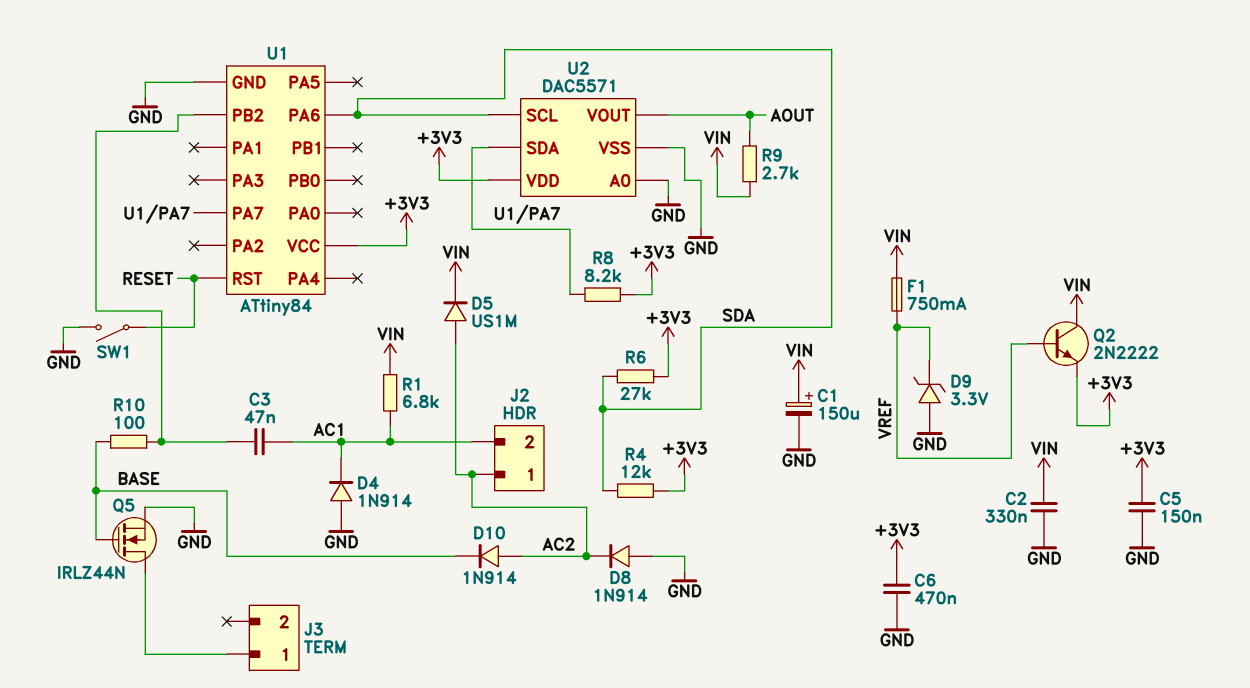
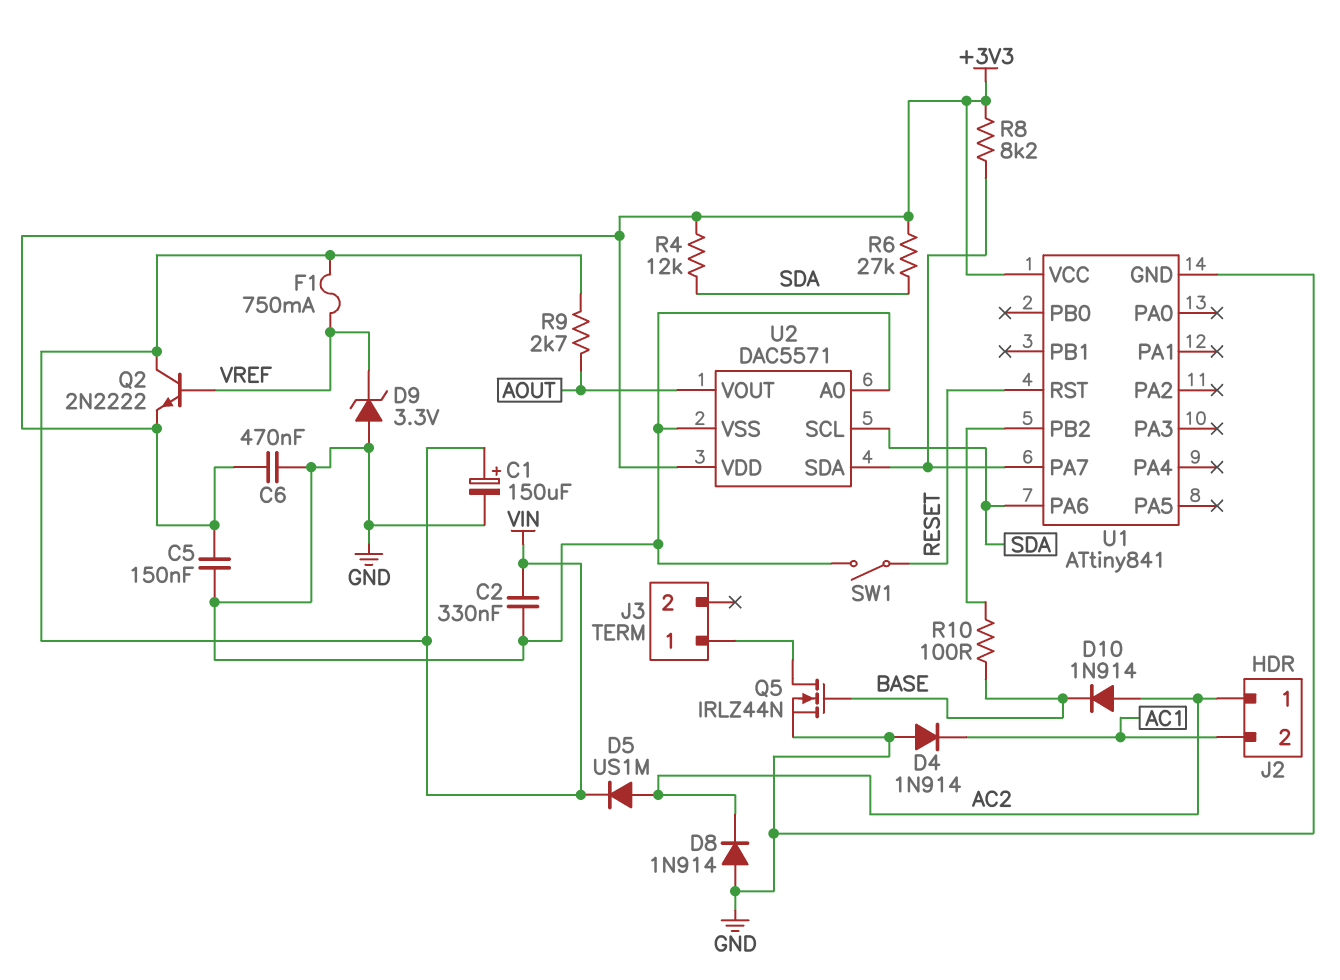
C3: 47nF (AC1, U1/PB2) -> none
R1: 6.8k (AC1, VIN) -> none
U1: ATtiny84 -> ATtiny841

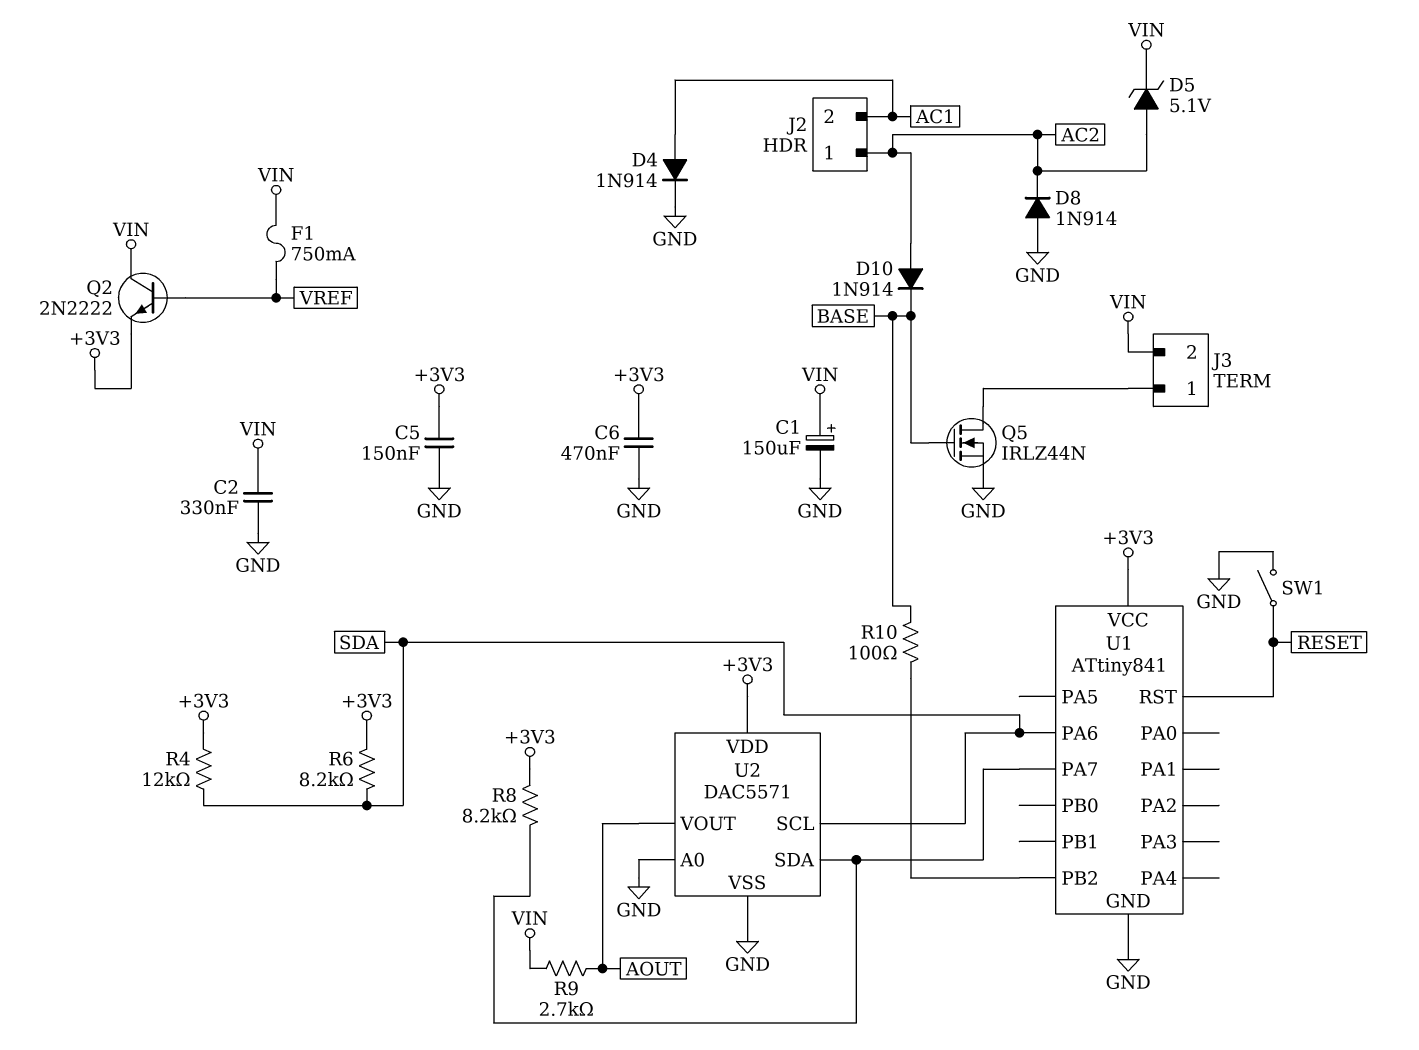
D4: diode 1N914 (A GND, K AC1) -> diode 1N914 (A AC1, K GND)
D5: diode US1M (A AC2, K VIN) -> zener 5.1V (A AC2, K VIN)
D9: zener 3.3V (A GND, K VREF) -> none
J3 pin 2: none -> VIN
R6: 27k (+3V3, SDA) -> 8.2k (+3V3, SDA)

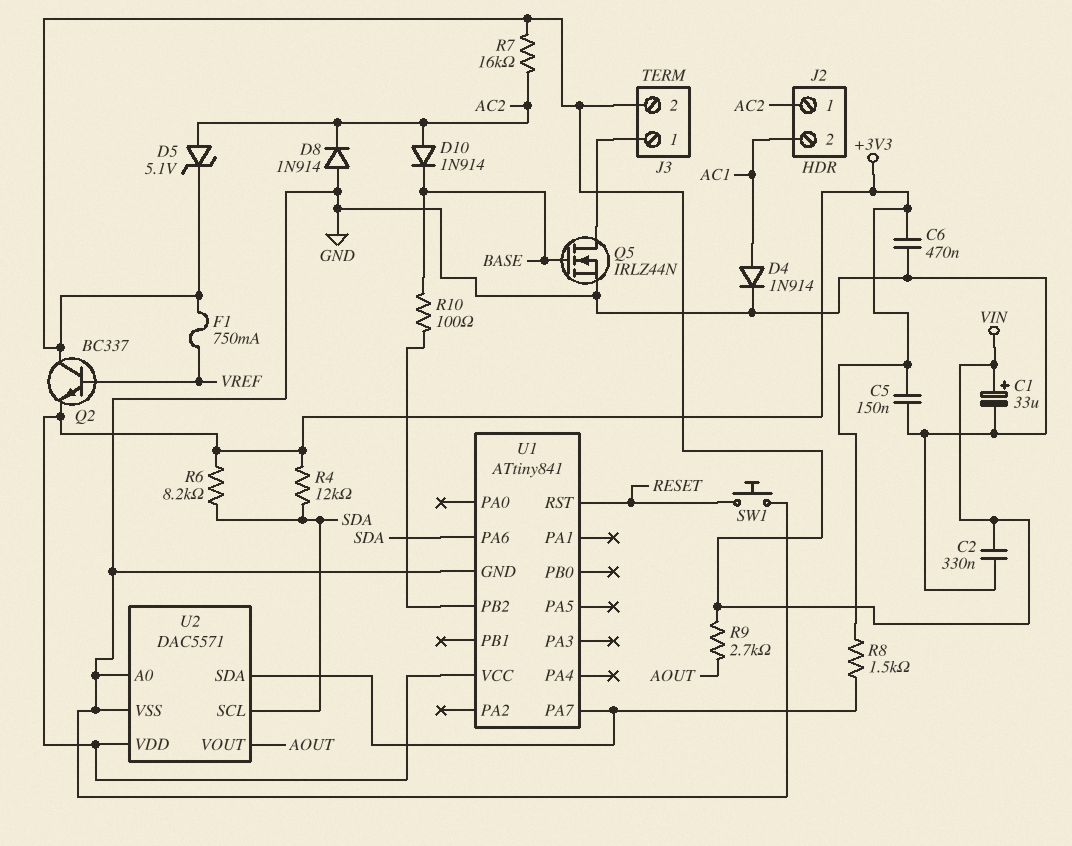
C1: 150uF (plus VIN, minus GND) -> 33uF (plus VIN, minus GND)
Q2: NPN 2N2222 (B VREF, C VIN, E +3V3) -> NPN BC337 (B VREF, C VIN, E +3V3)
R7: none -> 16k (AC2, VIN)
R8: 8.2k (+3V3, U1/PA7) -> 1.5k (+3V3, U1/PA7)
SW1: switch (GND, RESET) -> button (GND, RESET)

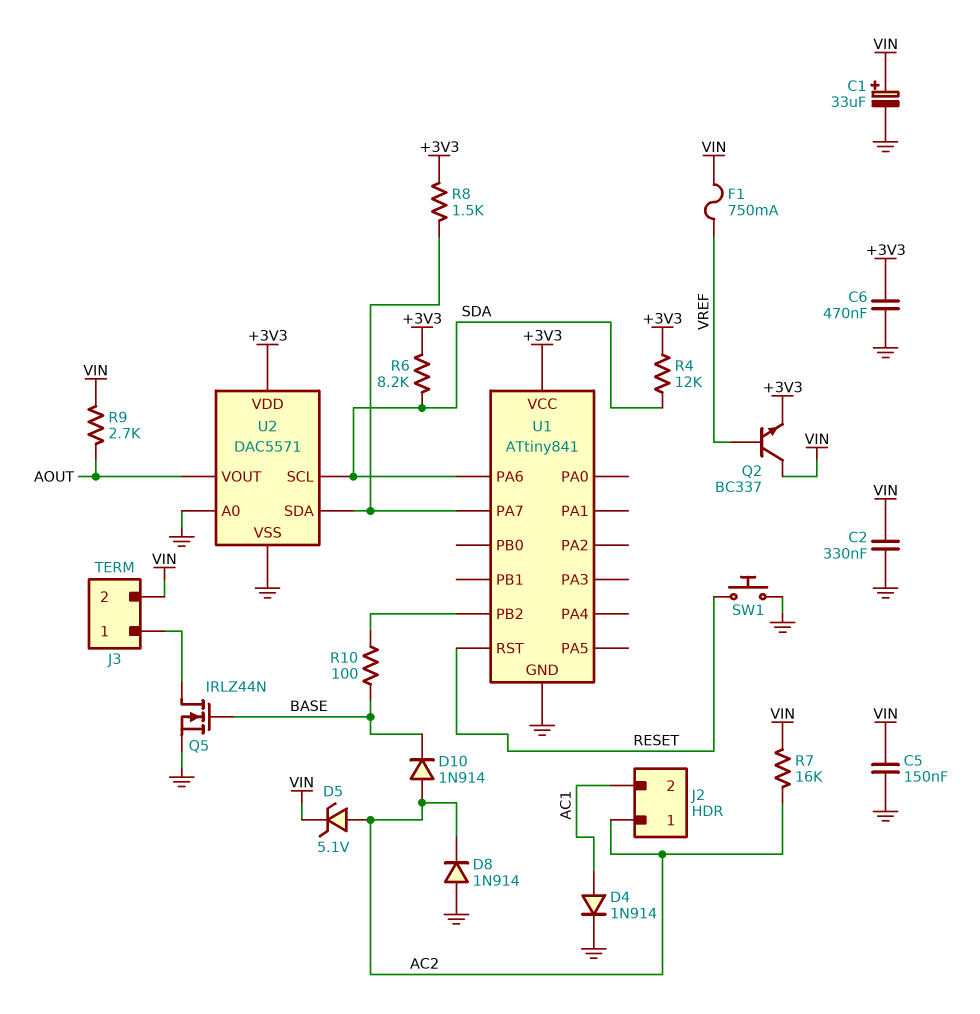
C5: 150nF (+3V3, GND) -> 150nF (GND, VIN)

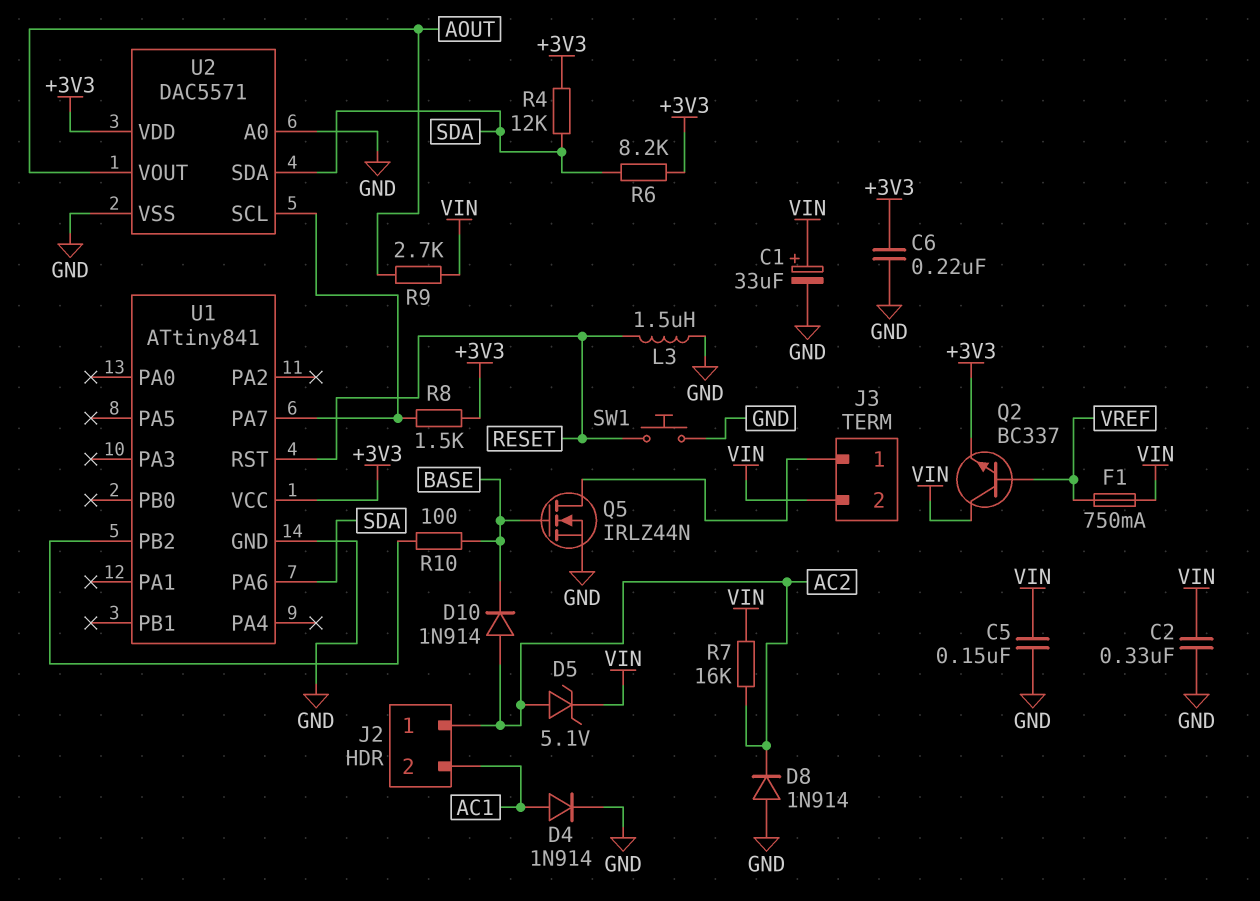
C6: 470nF (+3V3, GND) -> 220nF (+3V3, GND)
L3: none -> 1.5uH (GND, RESET)
U2 pin SCL: SDA -> U1/PA7
U2 pin SDA: U1/PA7 -> SDA

